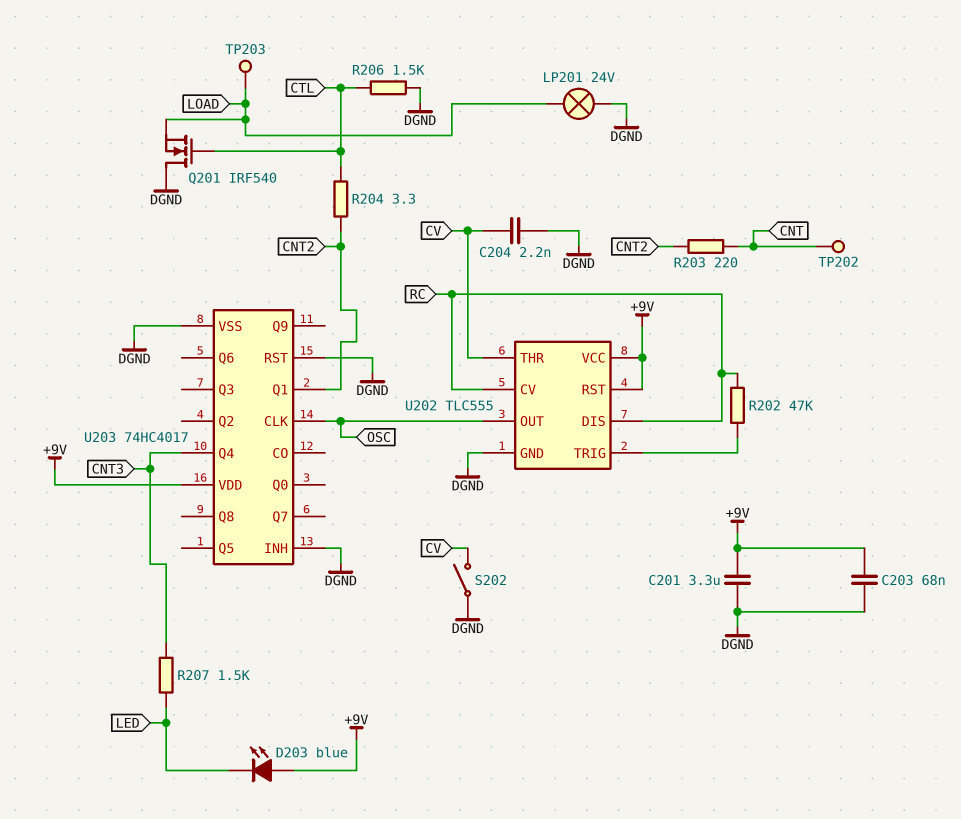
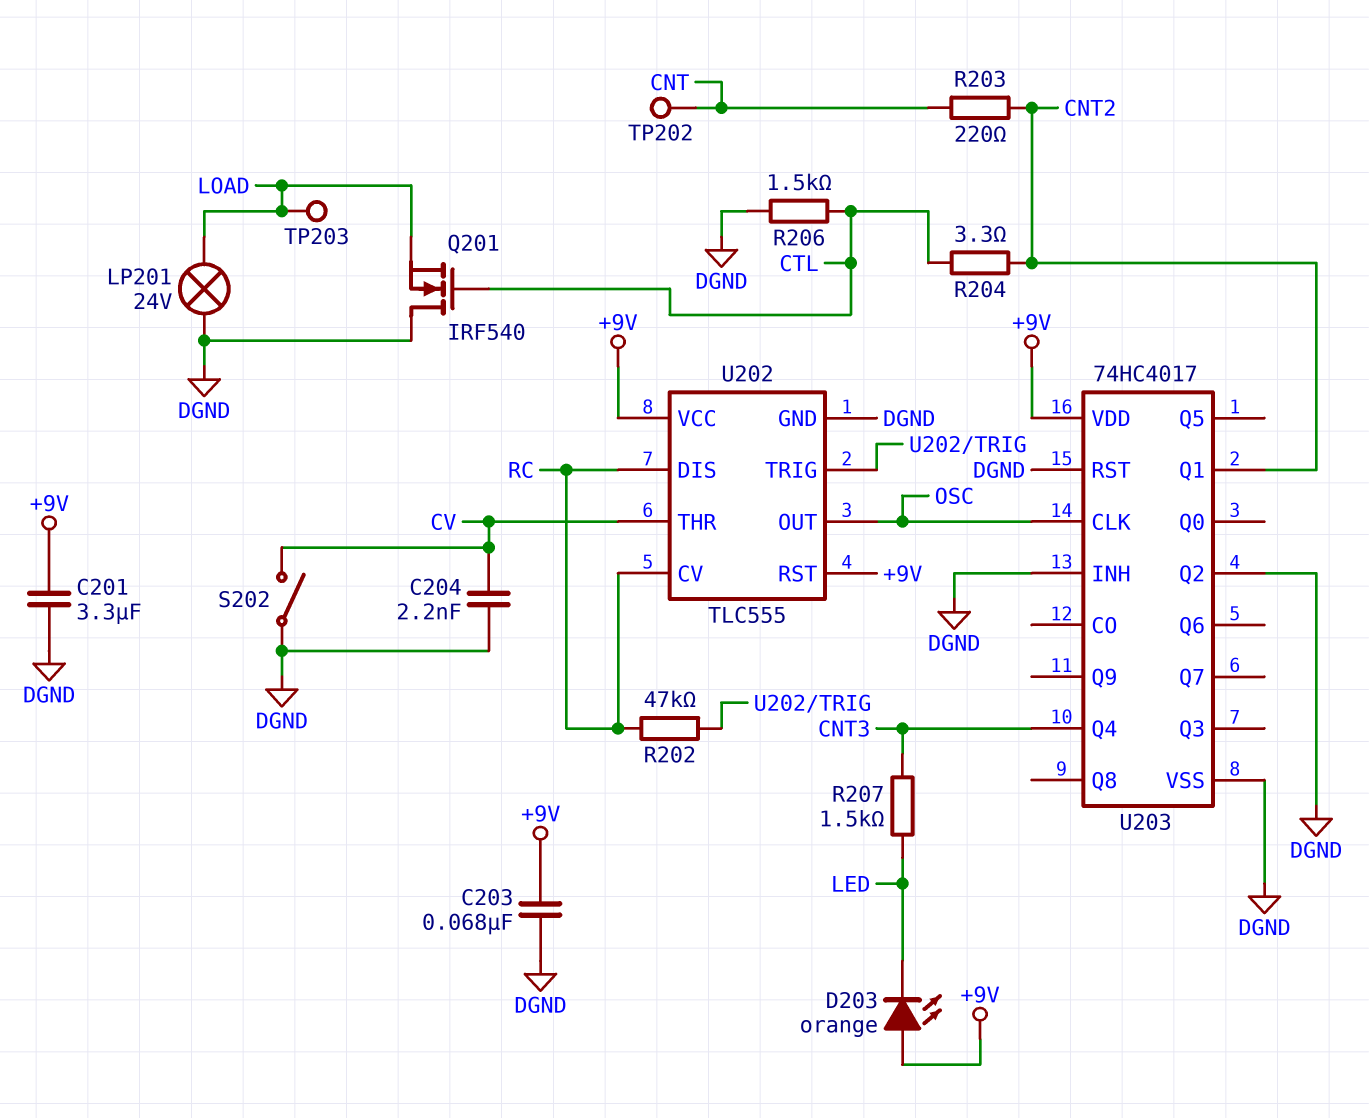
D203: LED blue (A +9V, K LED) -> LED orange (A +9V, K LED)
U203 pin Q2: none -> DGND

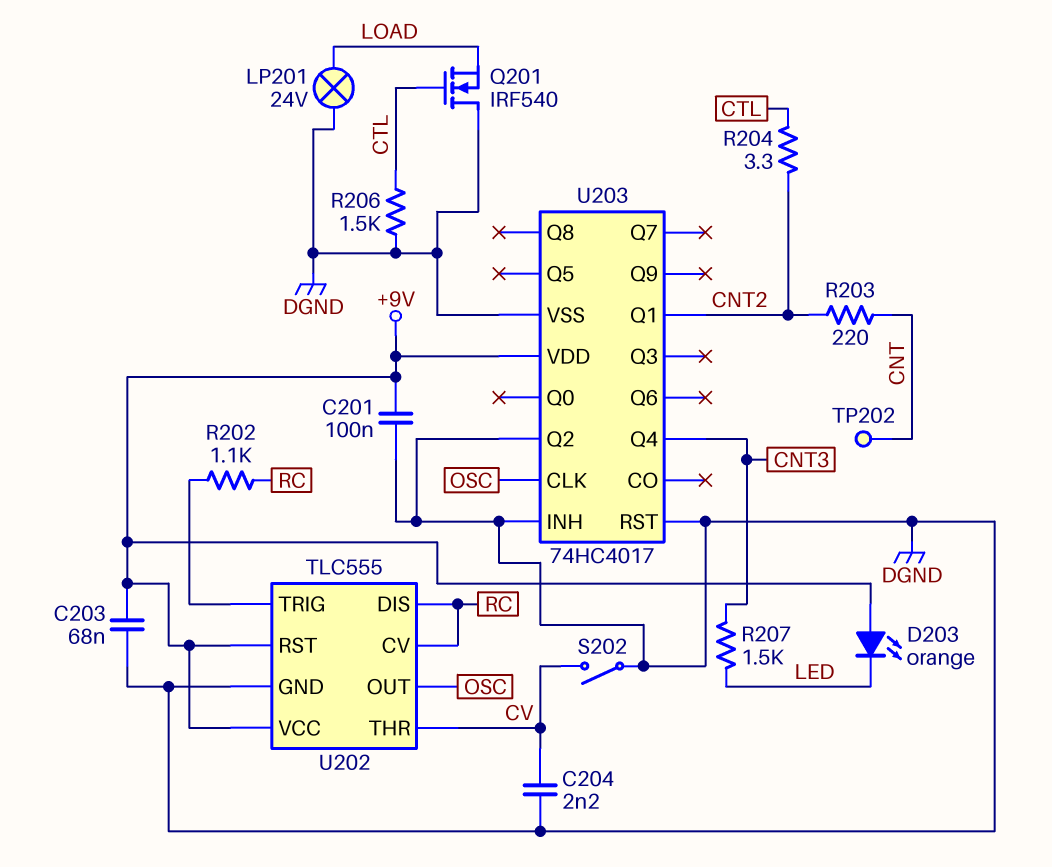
C201: 3.3uF (+9V, DGND) -> 100nF (+9V, DGND)
R202: 47k (RC, U202/TRIG) -> 1.1k (RC, U202/TRIG)
TP203: test point (LOAD) -> none

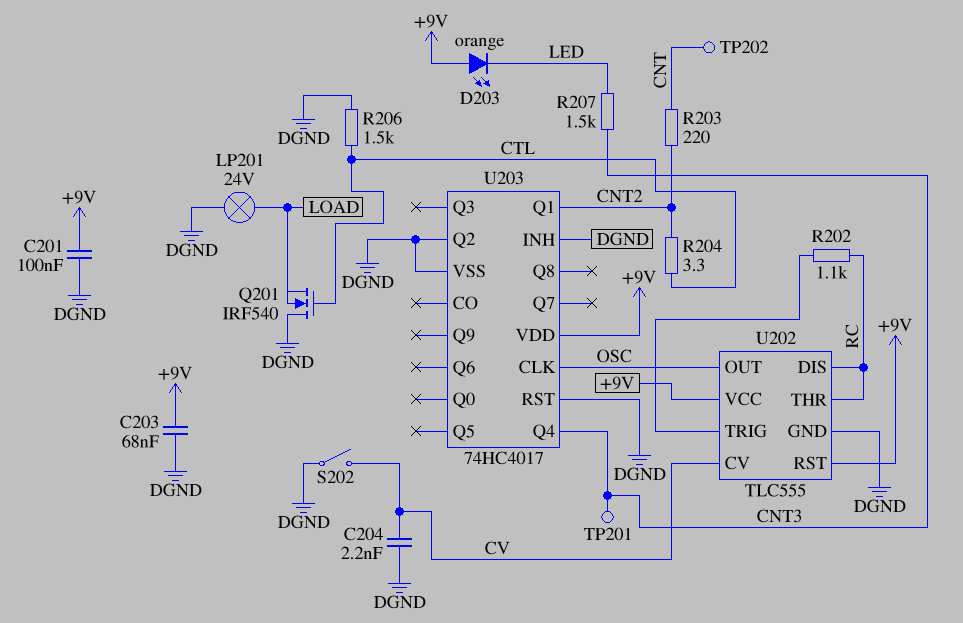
TP201: none -> test point (CNT3)
U202 pin CV: RC -> CV
U202 pin THR: CV -> RC

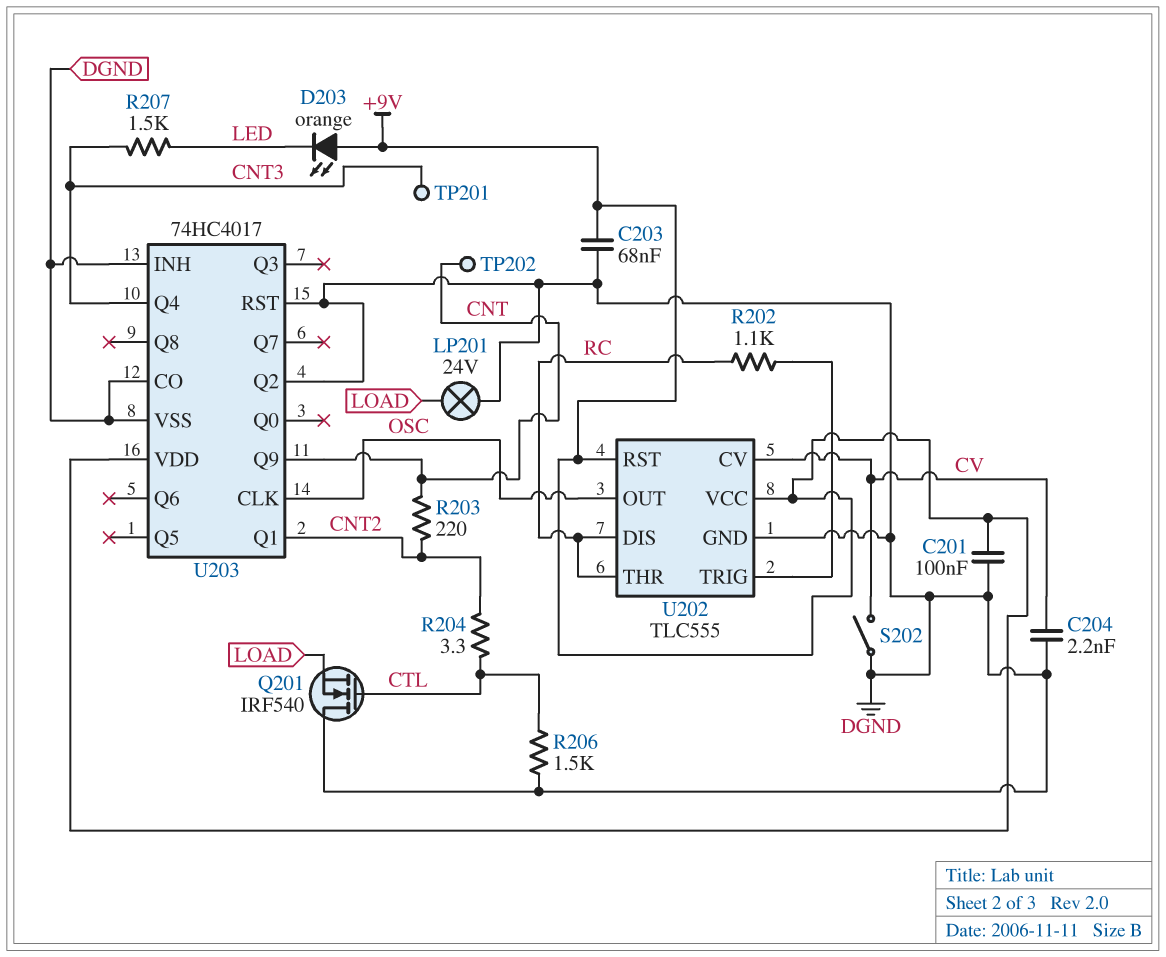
U203 pin CO: none -> DGND
U203 pin Q9: none -> CNT

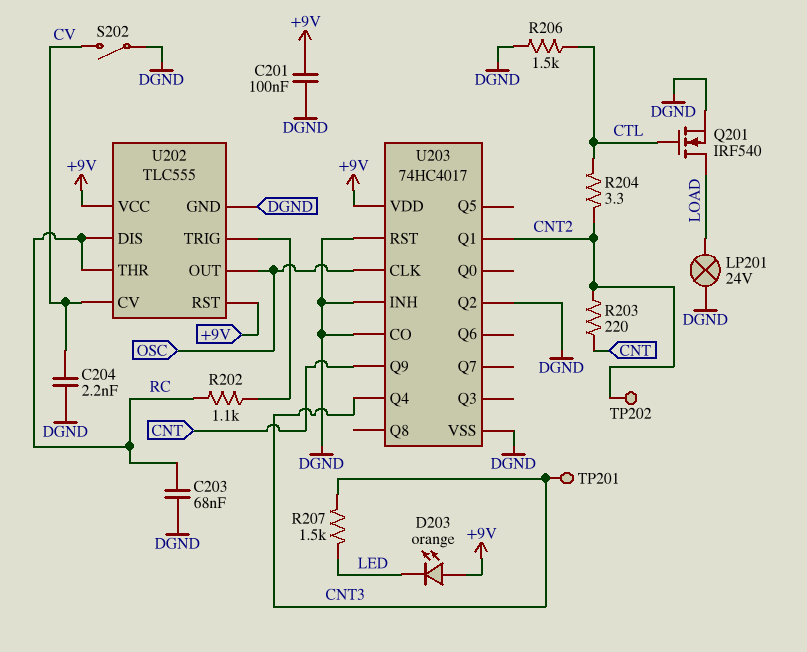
C203: 68nF (+9V, DGND) -> 68nF (DGND, RC)
Q201: NMOS IRF540 (G CTL, D DGND, S LOAD) -> NMOS IRF540 (G CTL, D LOAD, S DGND)
TP202: test point (CNT) -> test point (CNT2)

